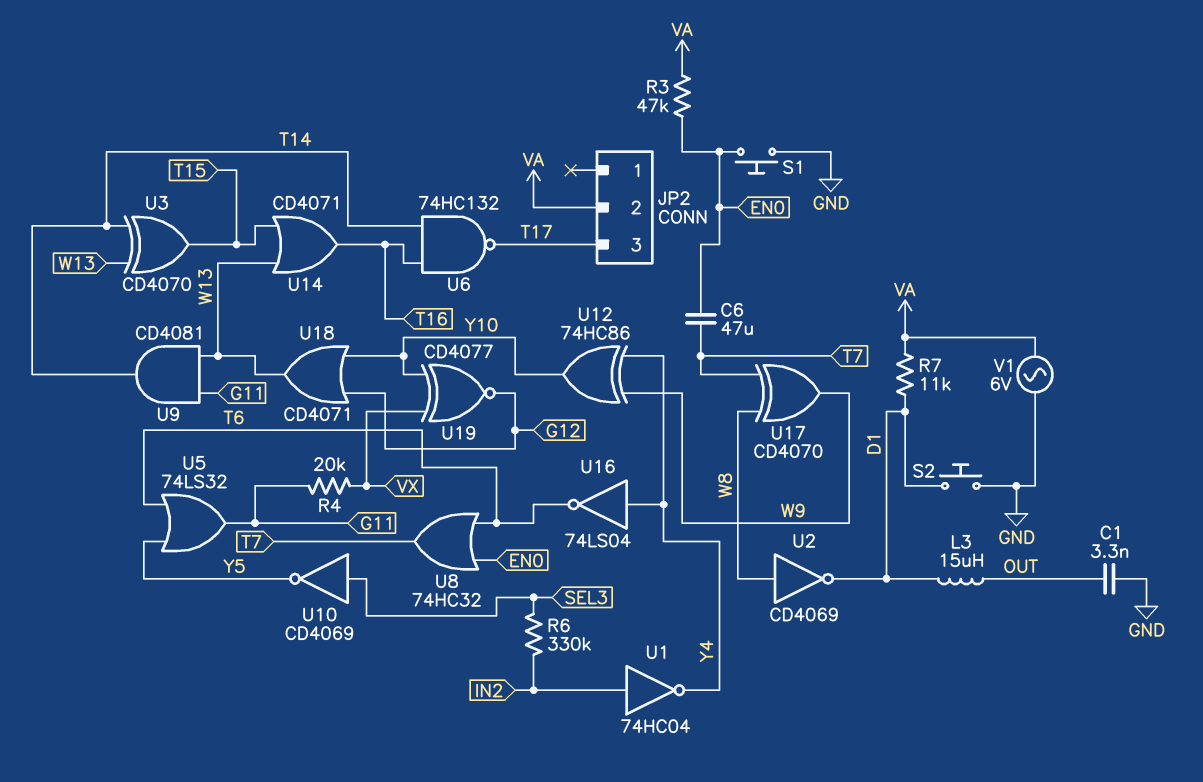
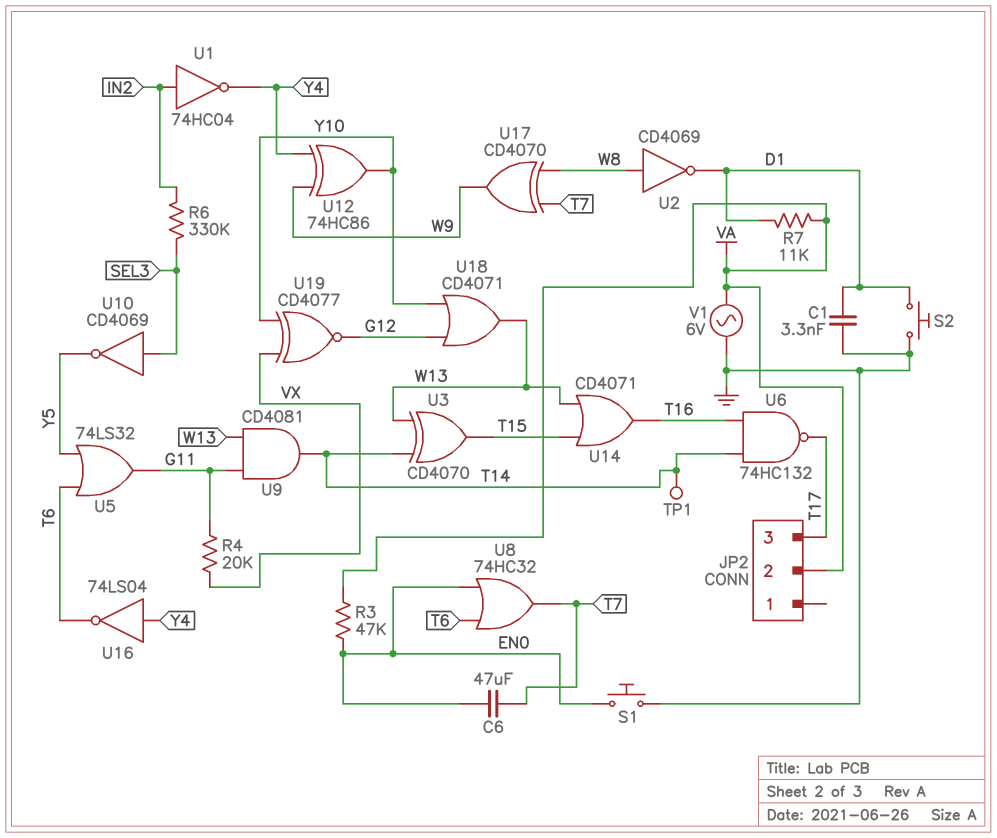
C1: 3.3nF (GND, OUT) -> 3.3nF (D1, GND)
L3: 15uH (D1, OUT) -> none
TP1: none -> test point (T14)

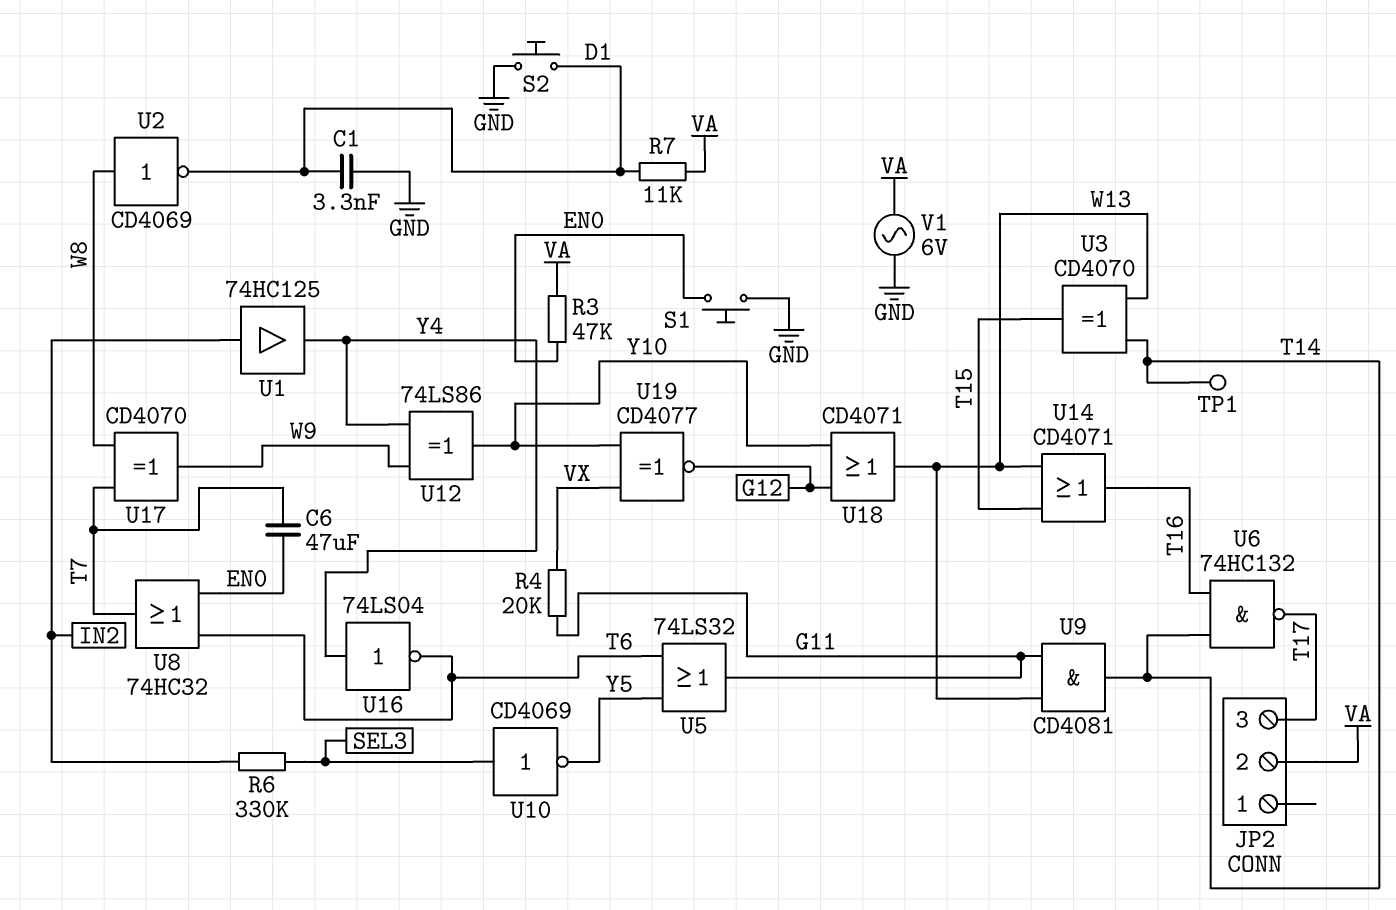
U1: NOT 74HC04 (in IN2, out Y4) -> buffer 74HC125 (in IN2, out Y4)
U12: XOR 74HC86 (in W9, in Y4, out Y10) -> XOR 74LS86 (in W9, in Y4, out Y10)

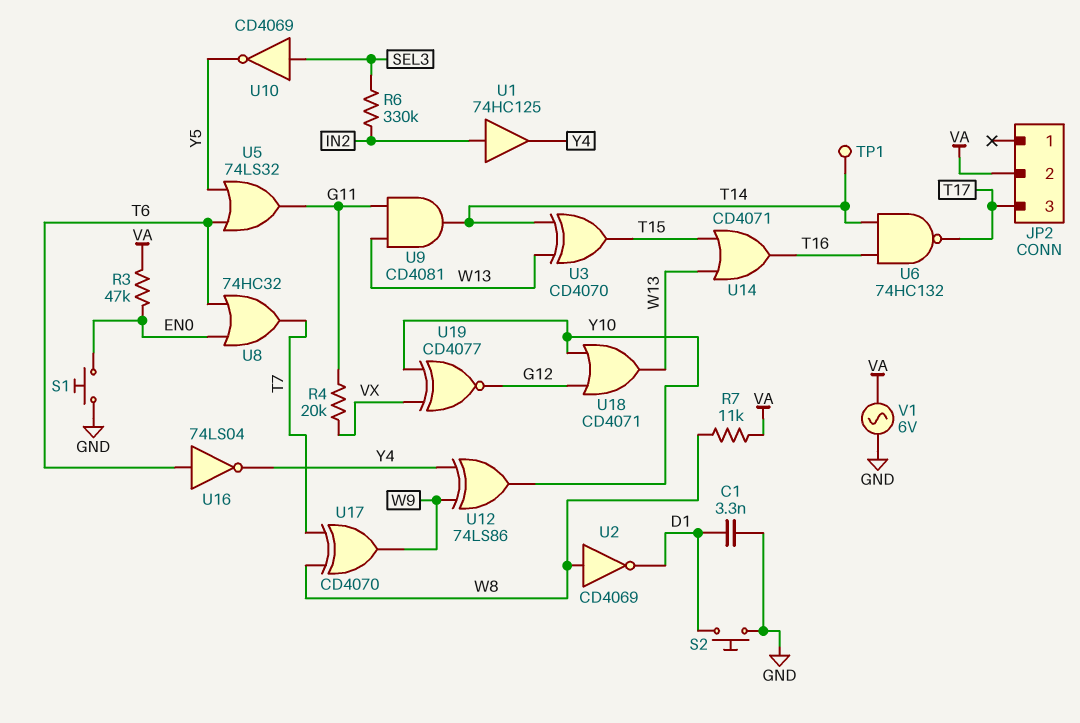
C6: 47uF (EN0, T7) -> none
R7: 11k (D1, VA) -> 11k (VA, W8)
U16: NOT 74LS04 (in Y4, out T6) -> NOT 74LS04 (in T6, out Y4)

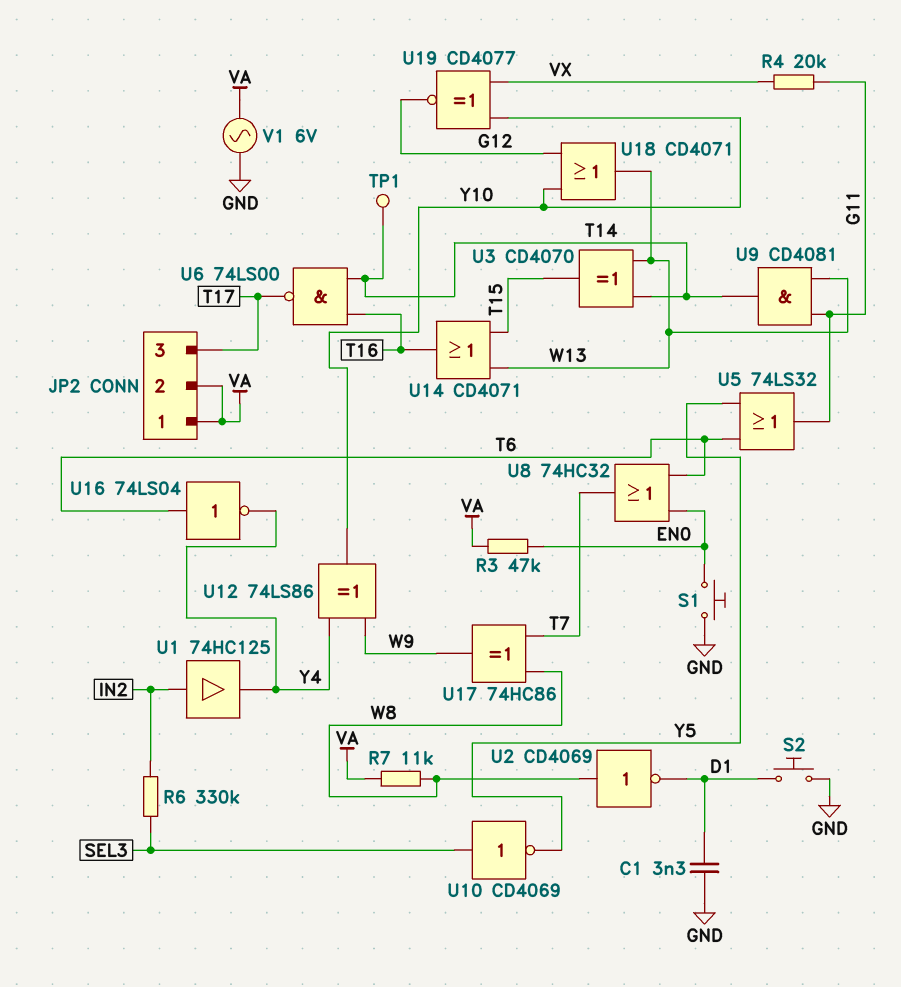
JP2 pin 1: none -> VA
U6: NAND 74HC132 (in T14, in T16, out T17) -> NAND 74LS00 (in T14, in T16, out T17)
U17: XOR CD4070 (in T7, in W8, out W9) -> XOR 74HC86 (in T7, in W8, out W9)

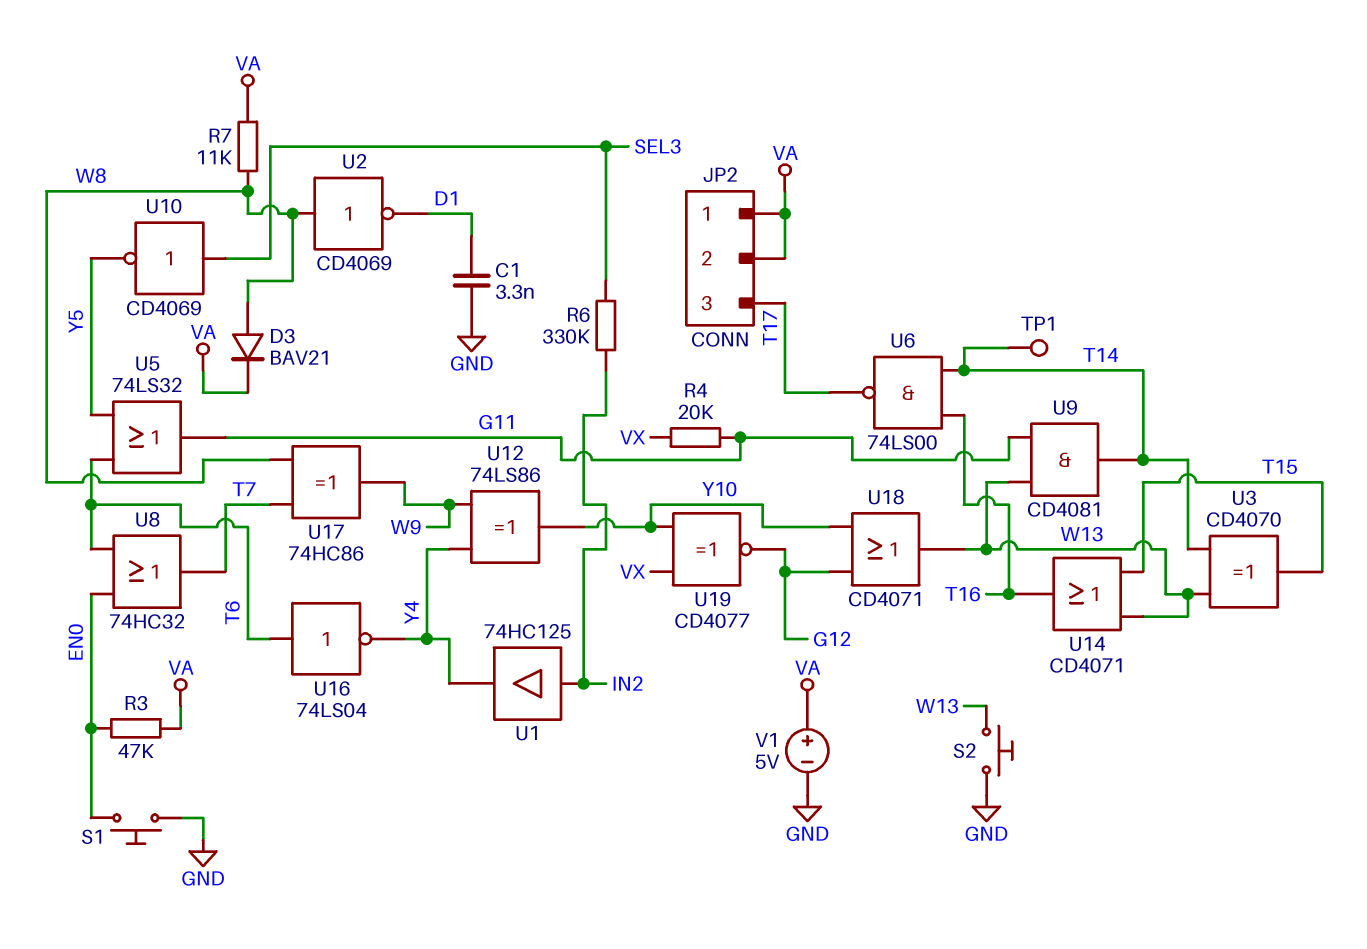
D3: none -> diode BAV21 (A W8, K VA)
S2: button (D1, GND) -> button (GND, W13)
V1: AC 6V (GND, VA) -> 5V (plus VA, minus GND)

